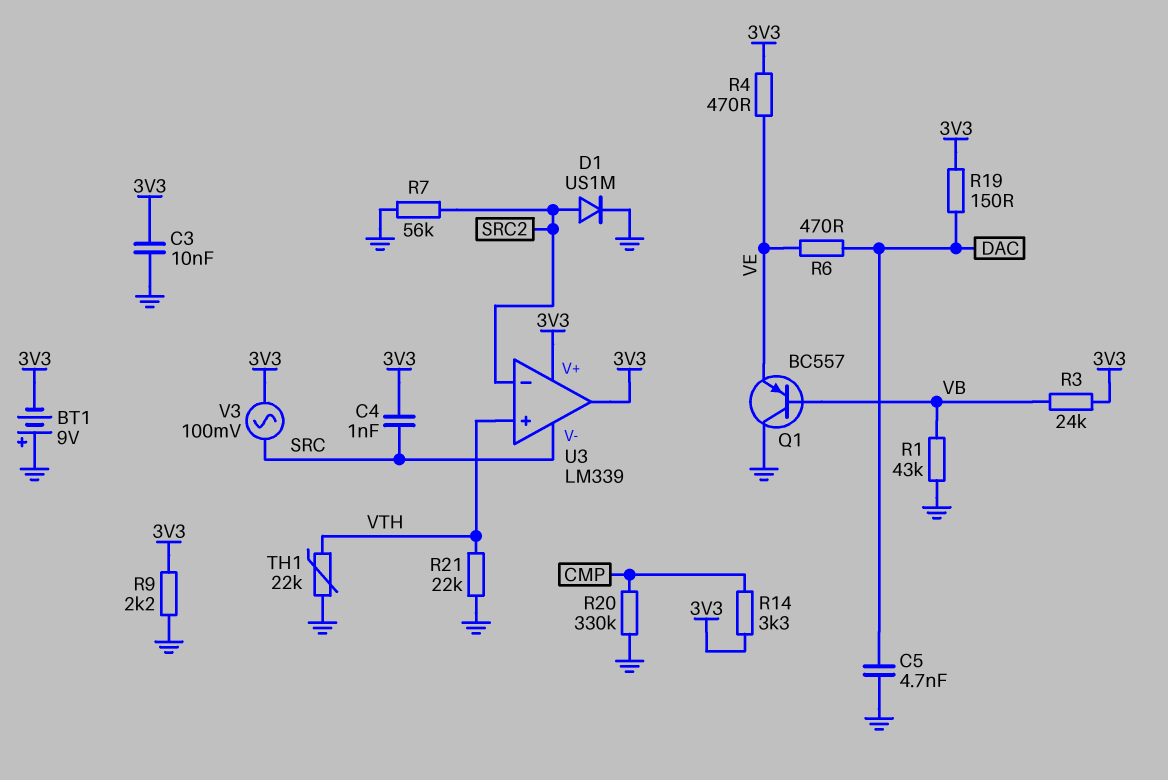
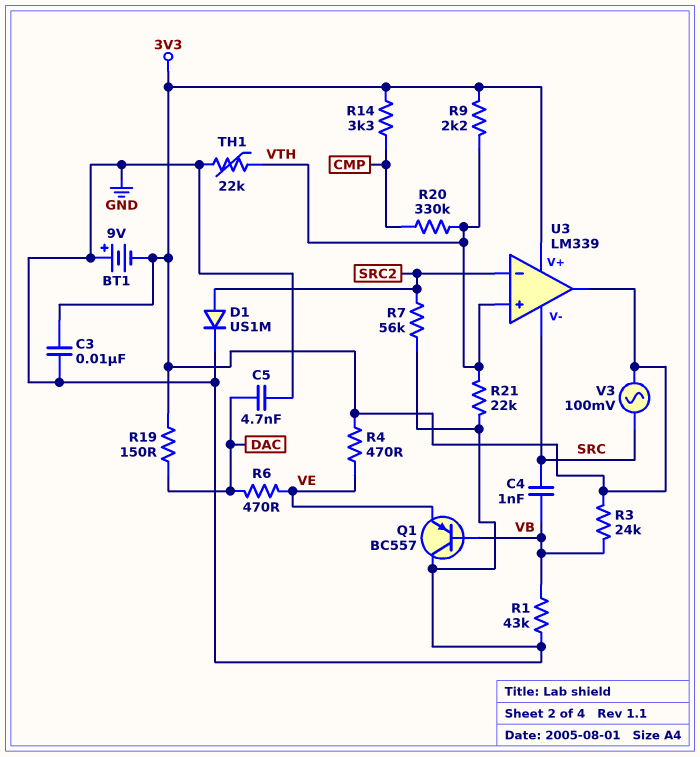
C4: 1nF (3V3, SRC) -> 1nF (SRC, VB)
R9: 2.2k (3V3, GND) -> 2.2k (3V3, VTH)
R20: 330k (CMP, GND) -> 330k (CMP, VTH)

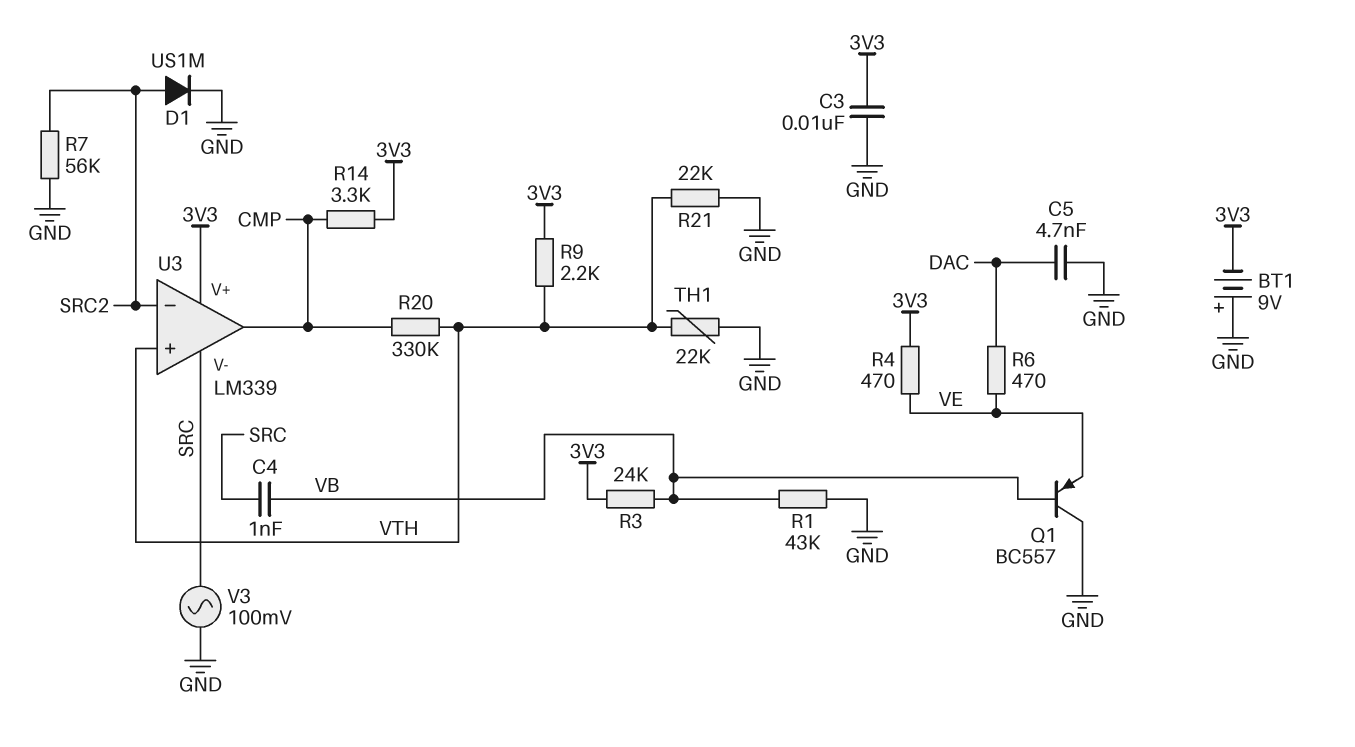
R19: 150 (3V3, DAC) -> none
U3 pin out: 3V3 -> CMP
V3: AC 100mV (3V3, SRC) -> AC 100mV (GND, SRC)

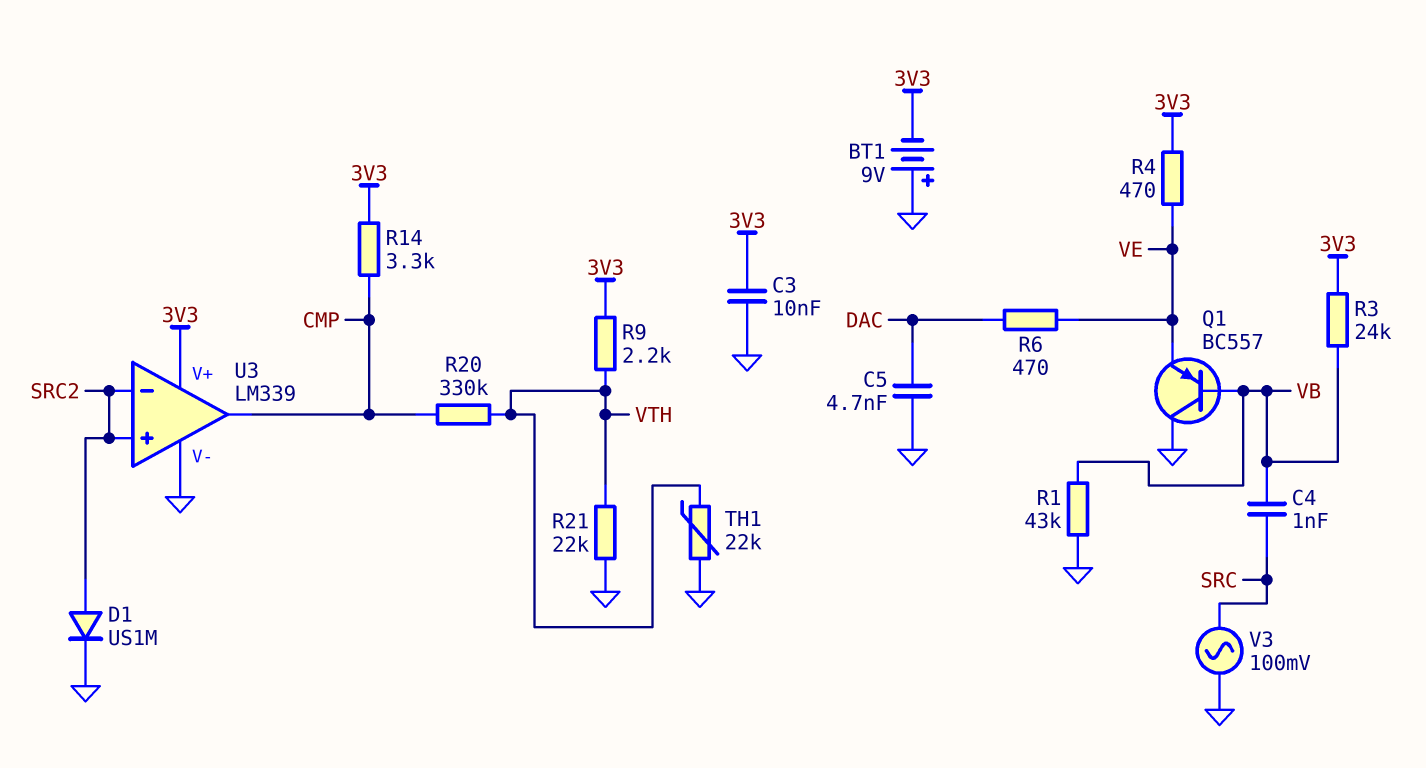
R7: 56k (GND, SRC2) -> none
U3 pin V-: SRC -> GND
U3 pin in+: VTH -> SRC2

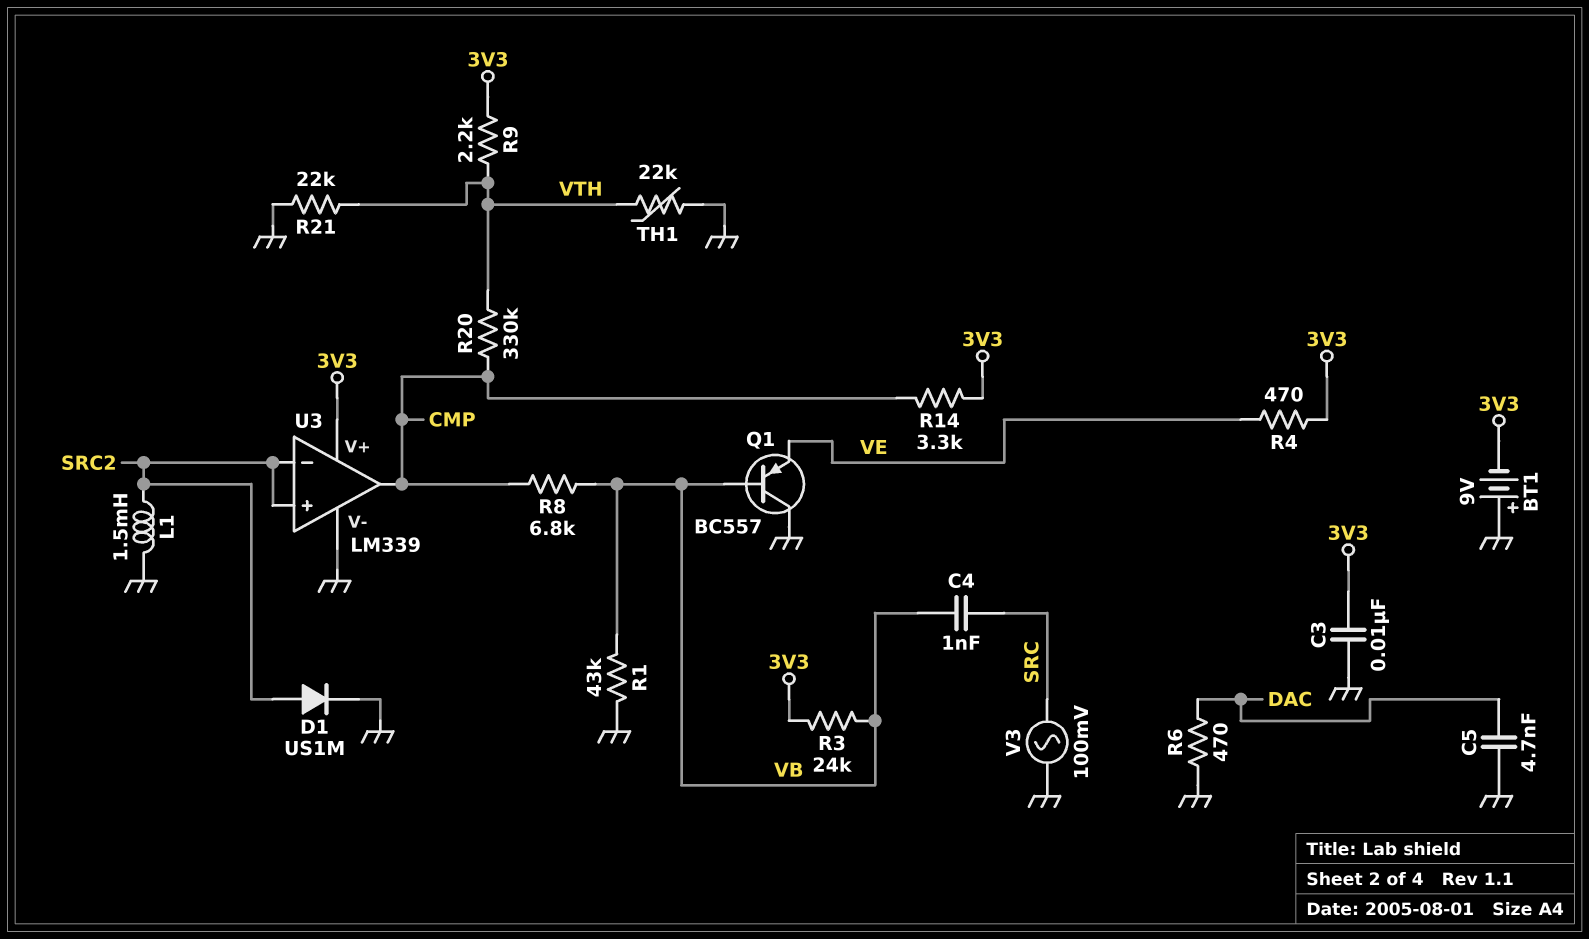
L1: none -> 1.5mH (GND, SRC2)
R6: 470 (DAC, VE) -> 470 (DAC, GND)
R8: none -> 6.8k (CMP, VB)

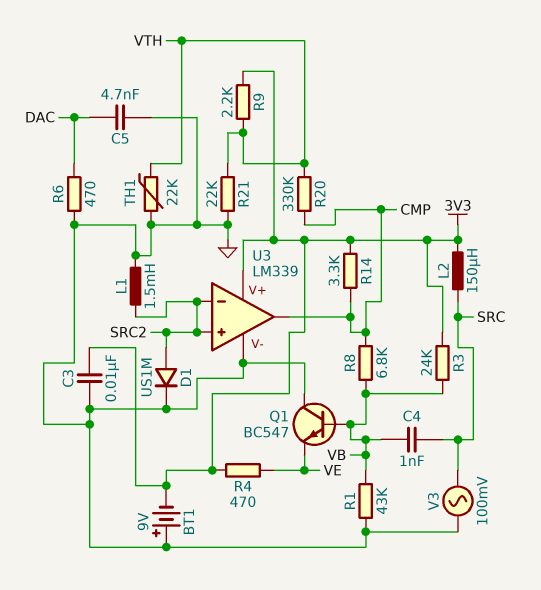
L2: none -> 150uH (3V3, SRC)
Q1: PNP BC557 (B VB, C GND, E VE) -> NPN BC547 (B VB, C GND, E VE)

